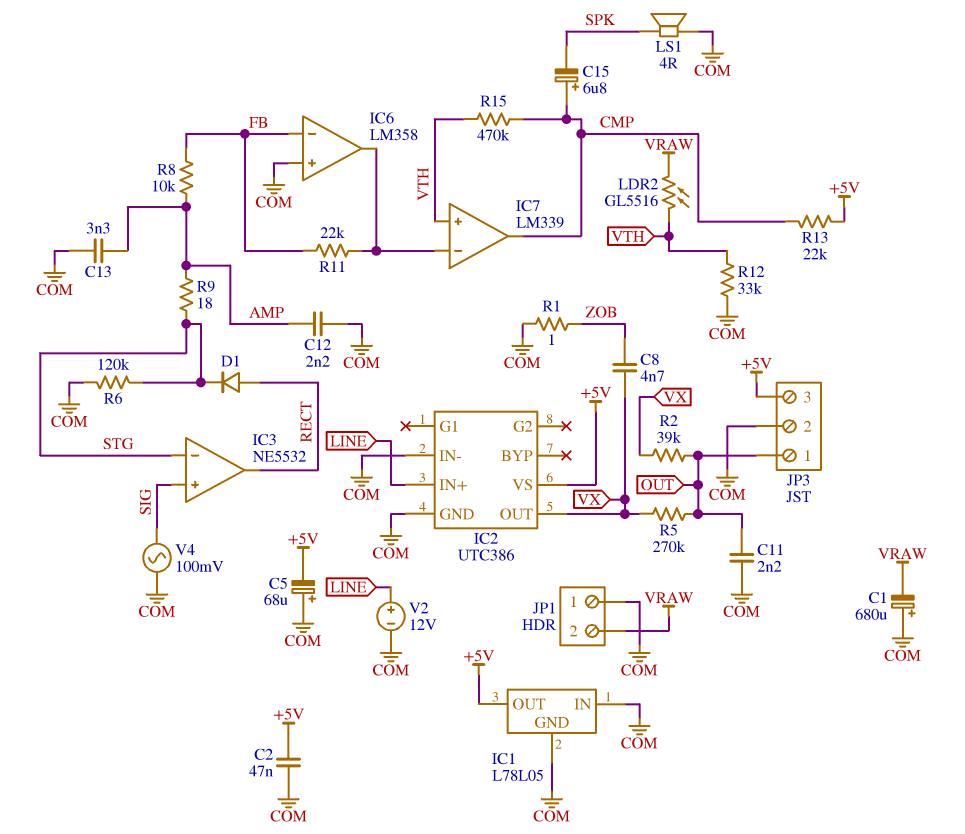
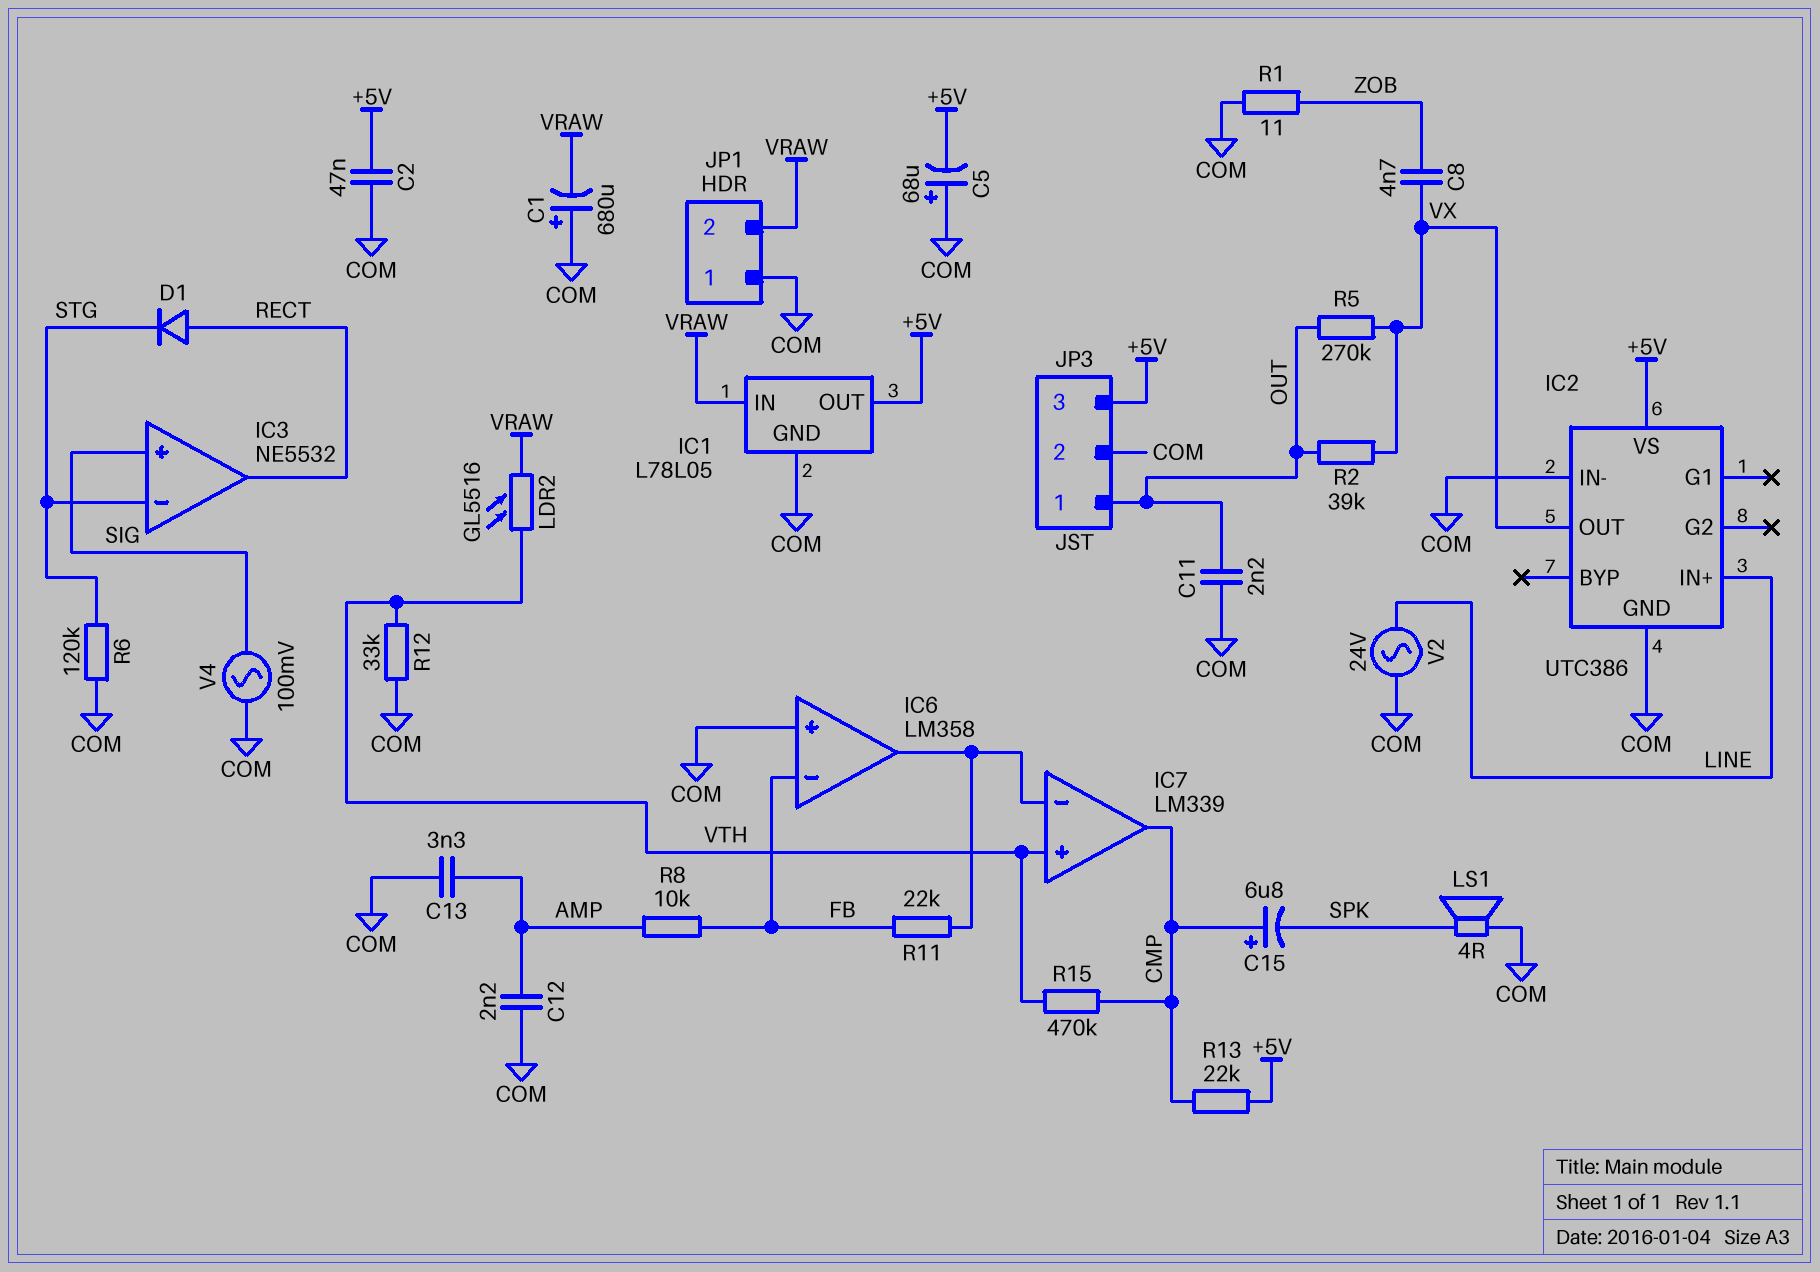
IC1 pin IN: COM -> VRAW
R1: 1 (COM, ZOB) -> 11 (COM, ZOB)
R9: 18 (AMP, STG) -> none
V2: 12V (plus LINE, minus COM) -> AC 24V (COM, LINE)

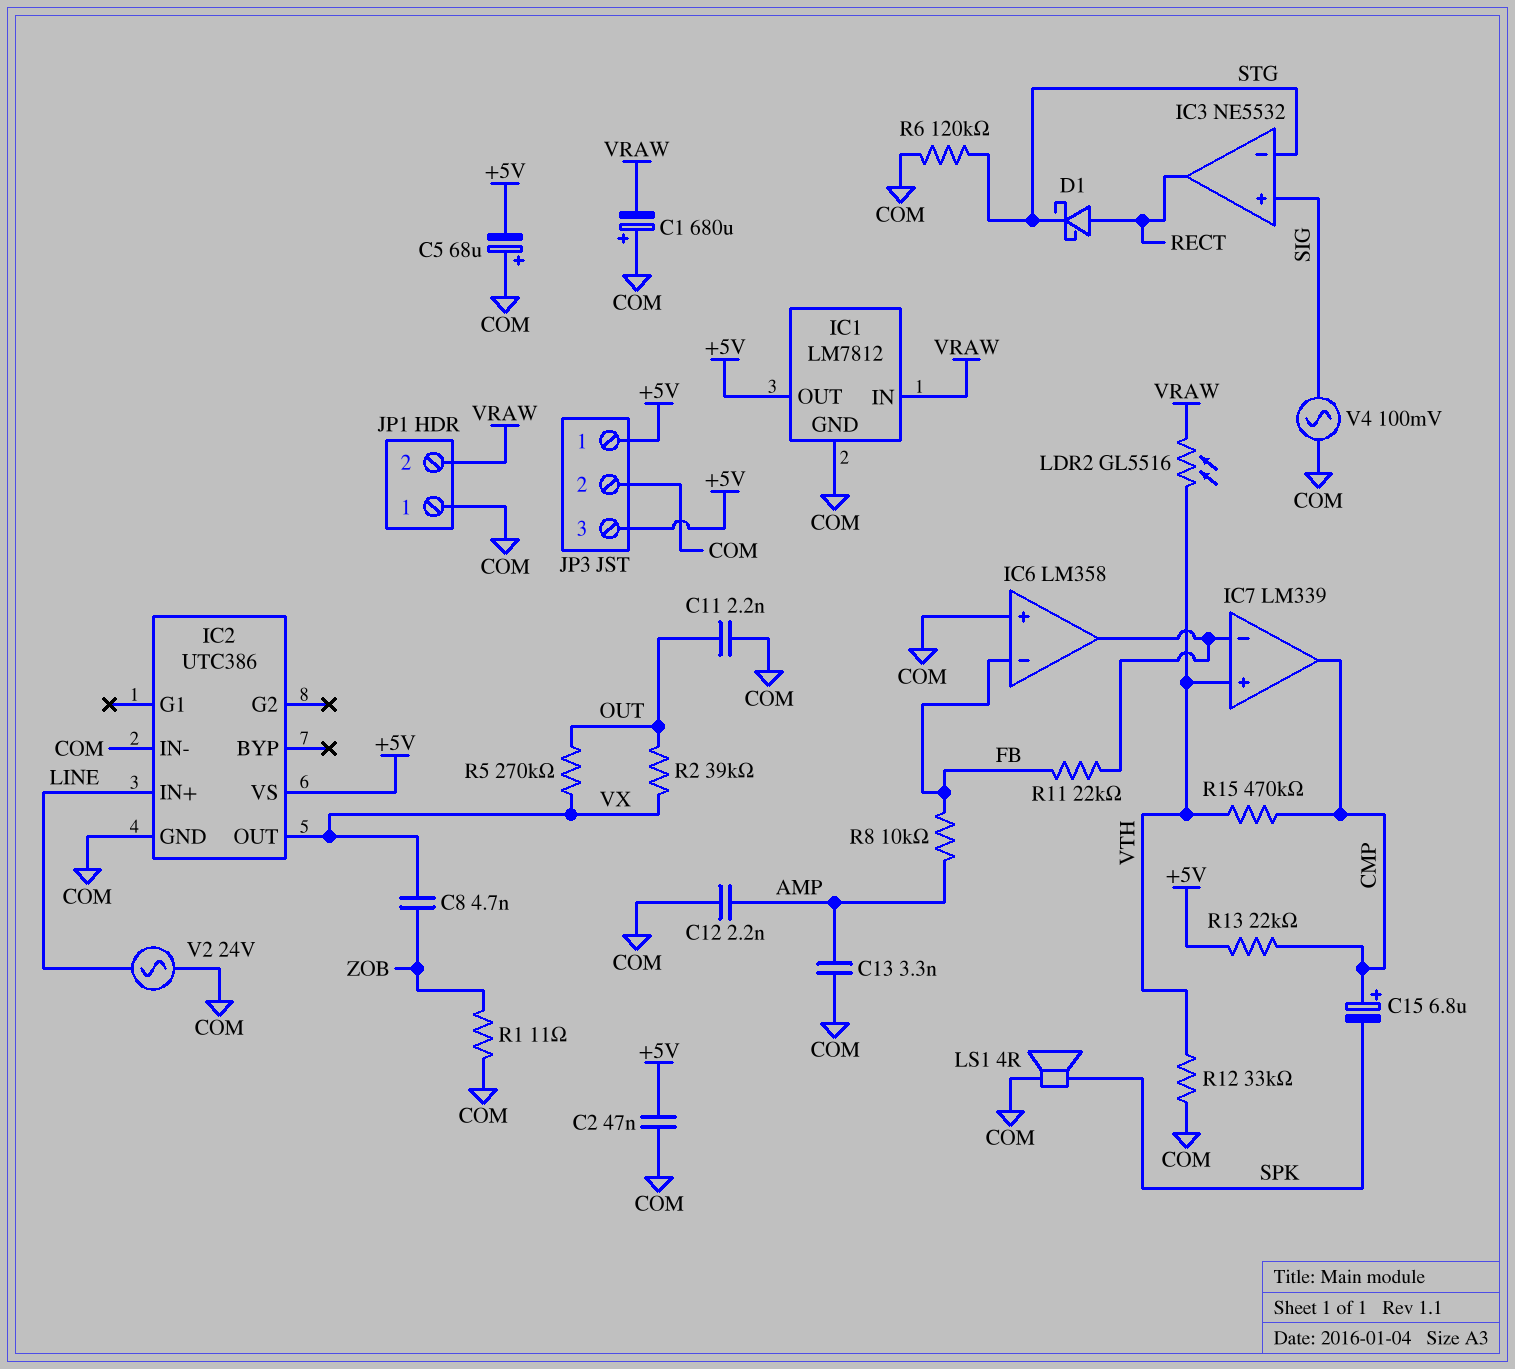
D1: diode (A RECT, K STG) -> schottky (A RECT, K STG)
IC1: L78L05 -> LM7812
JP3 pin 1: OUT -> +5V

